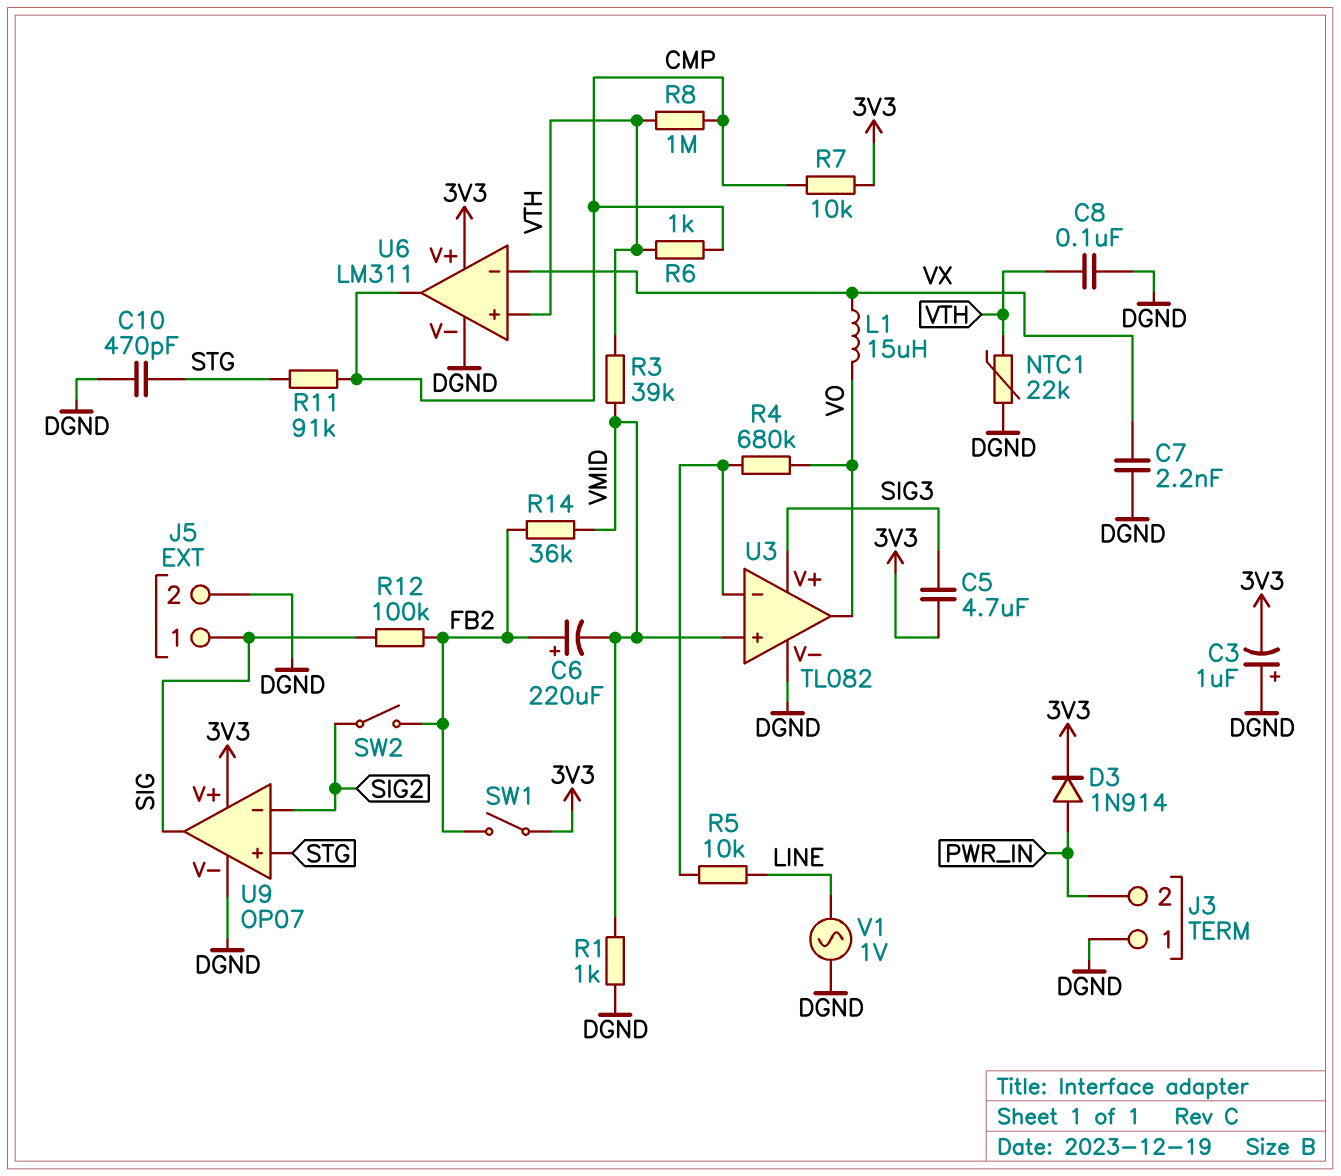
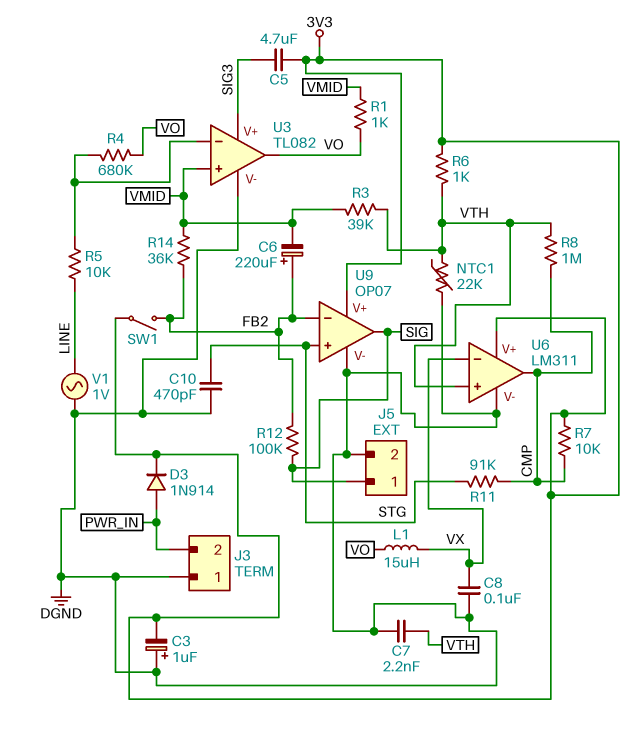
C7: 2.2nF (DGND, VX) -> 2.2nF (DGND, VTH)
C8: 100nF (DGND, VTH) -> 100nF (DGND, VX)
R1: 1k (DGND, VMID) -> 1k (VMID, VO)
R6: 1k (CMP, VTH) -> 1k (3V3, VTH)
SW2: switch (FB2, SIG2) -> none
U9 pin in-: SIG2 -> FB2

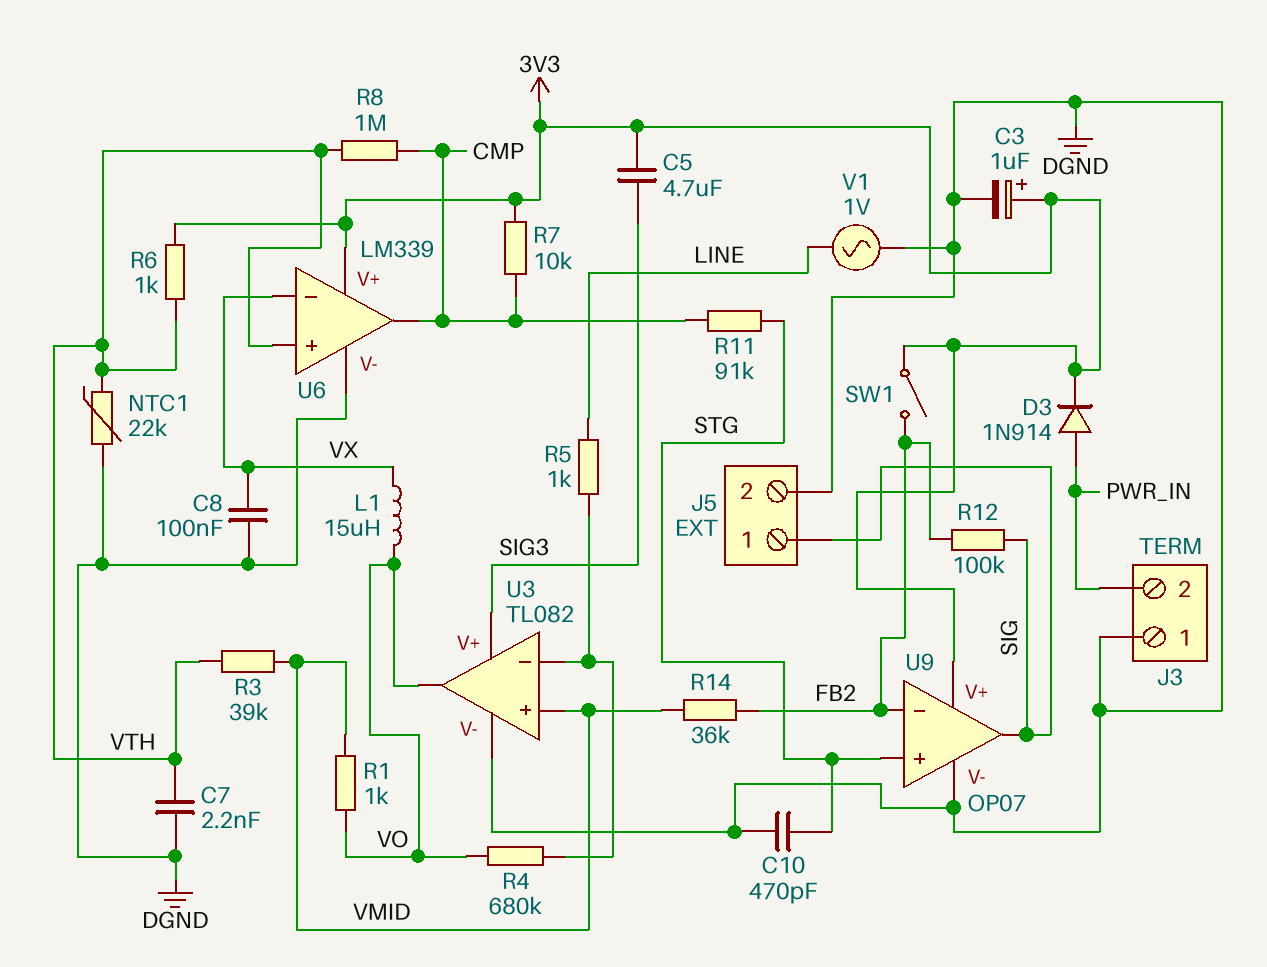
C3: 1uF (plus DGND, minus 3V3) -> 1uF (plus 3V3, minus DGND)
C6: 220uF (plus FB2, minus VMID) -> none
R5: 10k (LINE, U3/in-) -> 1k (LINE, U3/in-)
U6: LM311 -> LM339

